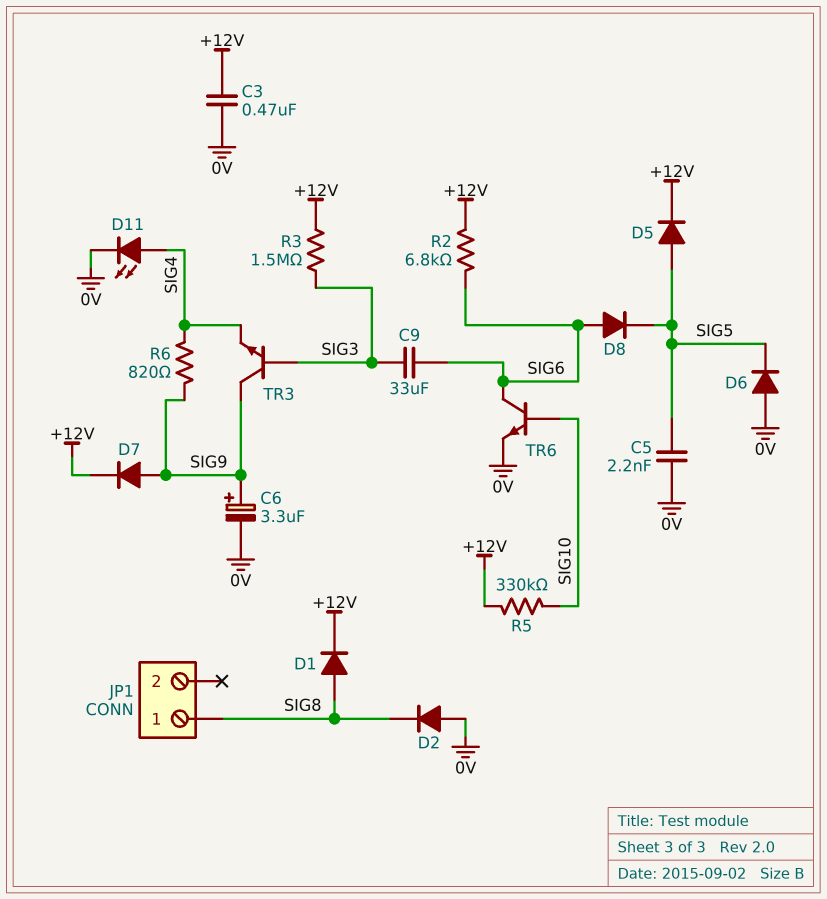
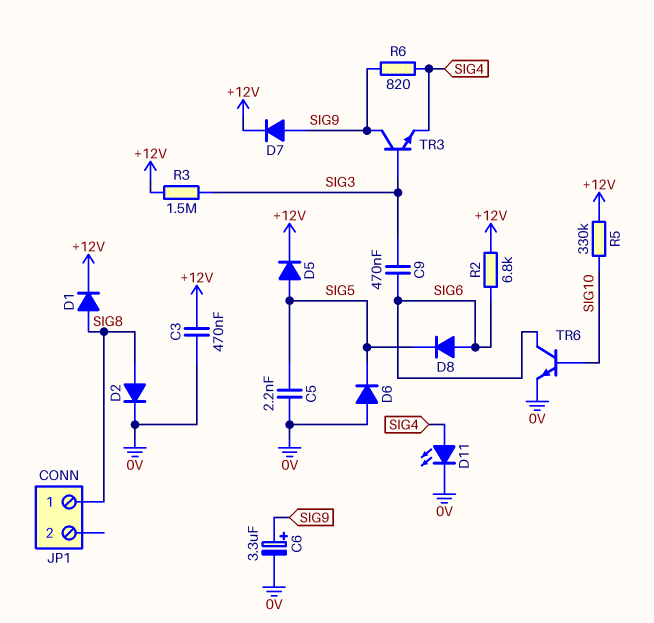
C9: 33uF (SIG3, SIG6) -> 470nF (SIG3, SIG6)
D2: diode (A 0V, K SIG8) -> diode (A SIG8, K 0V)

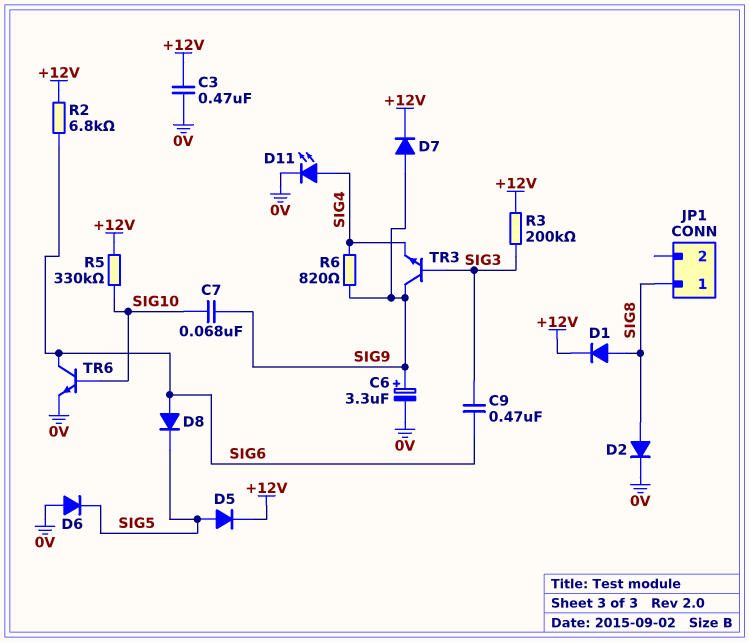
C5: 2.2nF (0V, SIG5) -> none
C7: none -> 68nF (SIG9, SIG10)
R3: 1.5M (+12V, SIG3) -> 200k (+12V, SIG3)

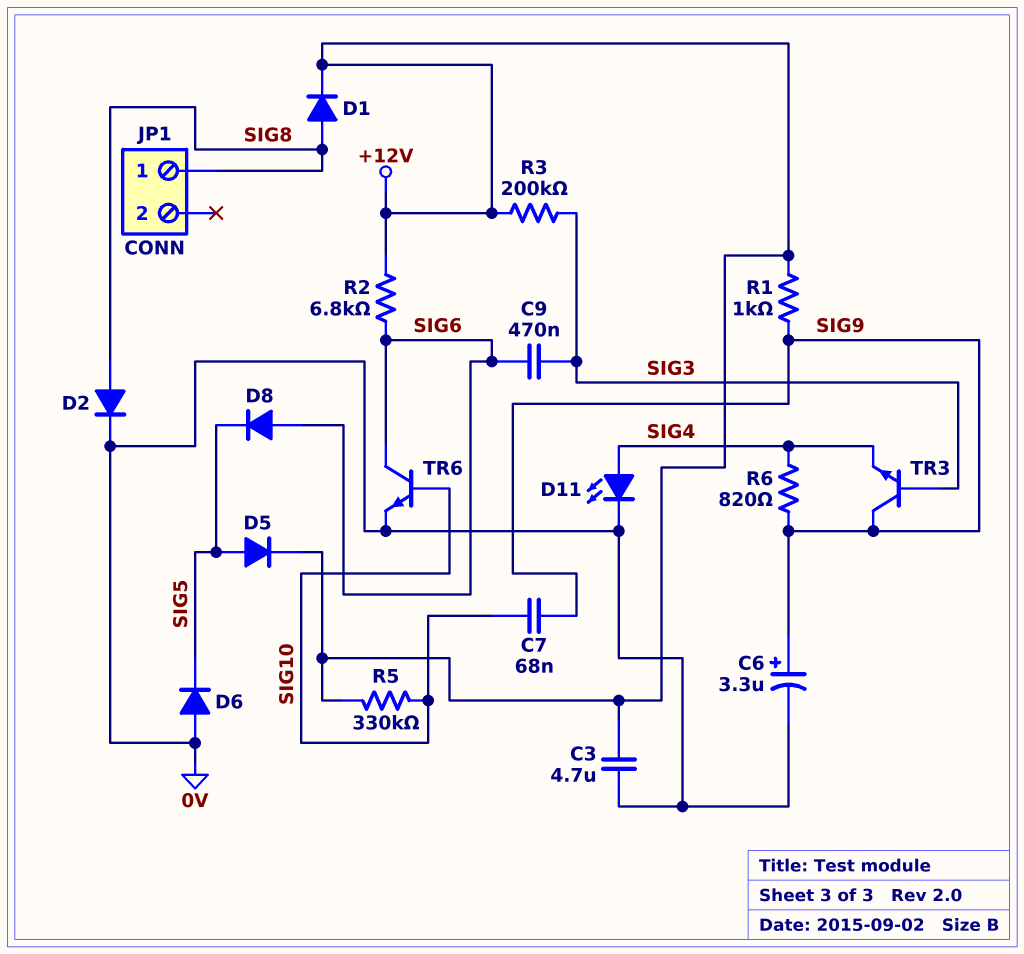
C3: 470nF (+12V, 0V) -> 4.7uF (+12V, 0V)
D7: diode (A SIG9, K +12V) -> none
R1: none -> 1k (+12V, SIG9)

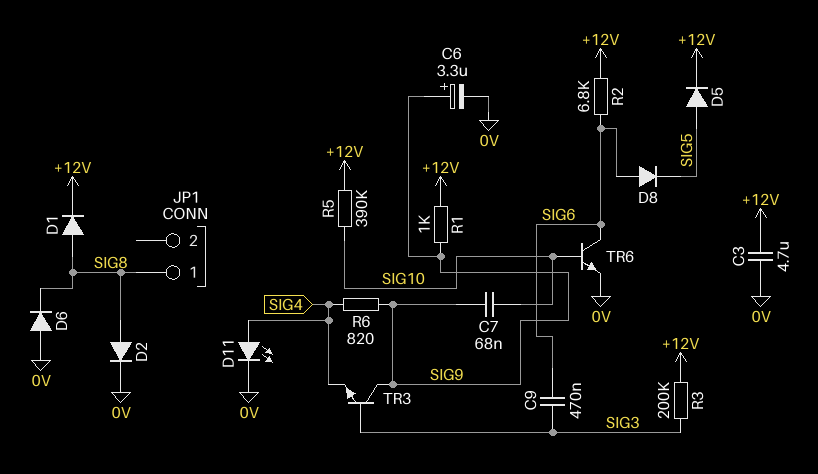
D6: diode (A 0V, K SIG5) -> diode (A 0V, K SIG8)
R5: 330k (+12V, SIG10) -> 390k (+12V, SIG10)

